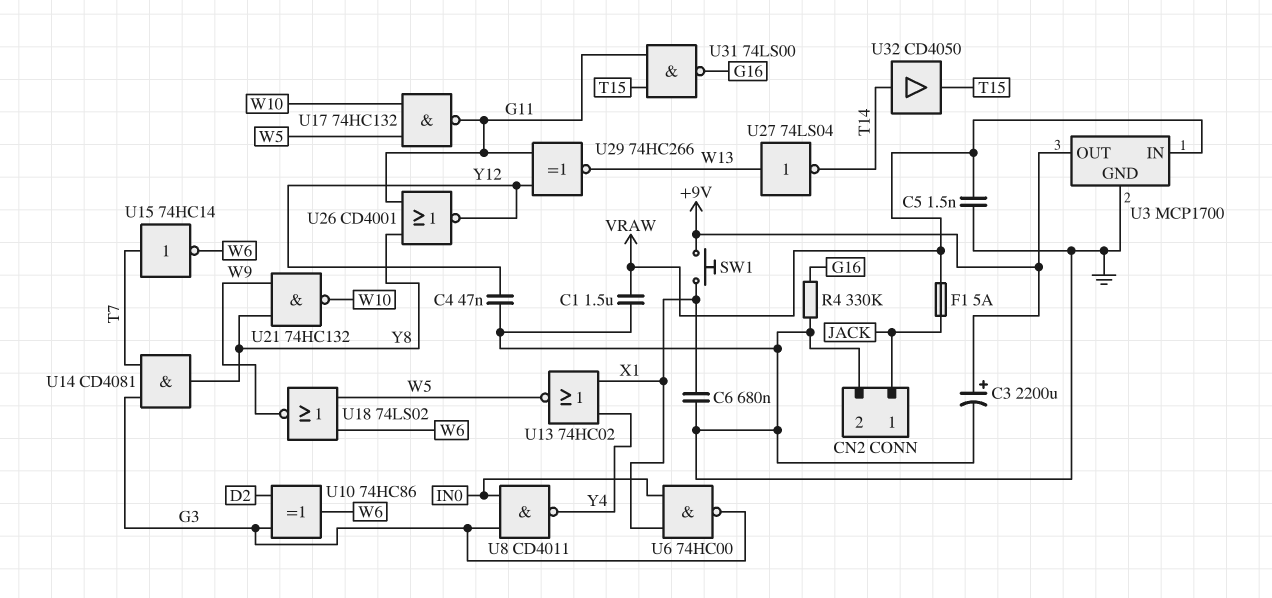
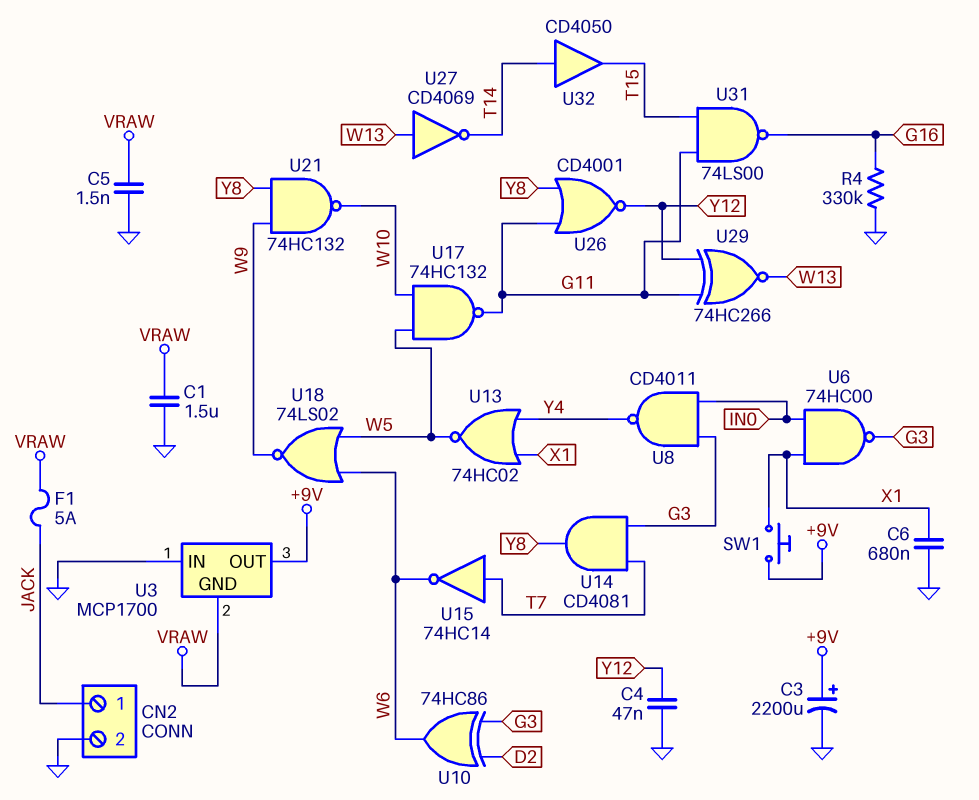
U3 pin GND: GND -> VRAW
U3 pin IN: VRAW -> GND
U27: NOT 74LS04 (in W13, out T14) -> NOT CD4069 (in W13, out T14)

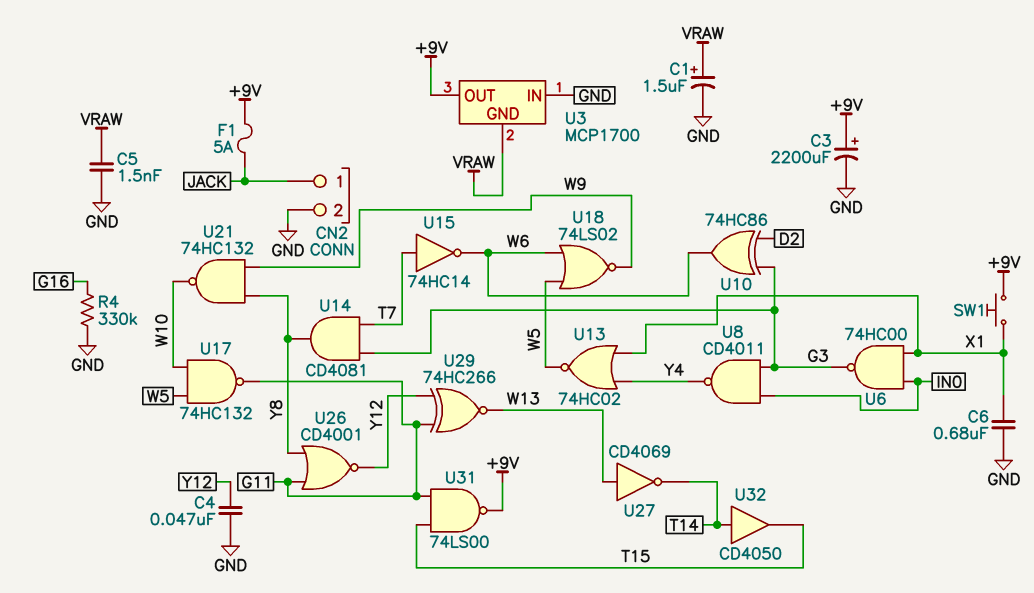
C1: 1.5uF (GND, VRAW) -> 1.5uF (plus VRAW, minus GND)
F1: 5A (JACK, VRAW) -> 5A (+9V, JACK)
U31: NAND 74LS00 (in G11, in T15, out G16) -> NAND 74LS00 (in G11, in T15, out +9V)

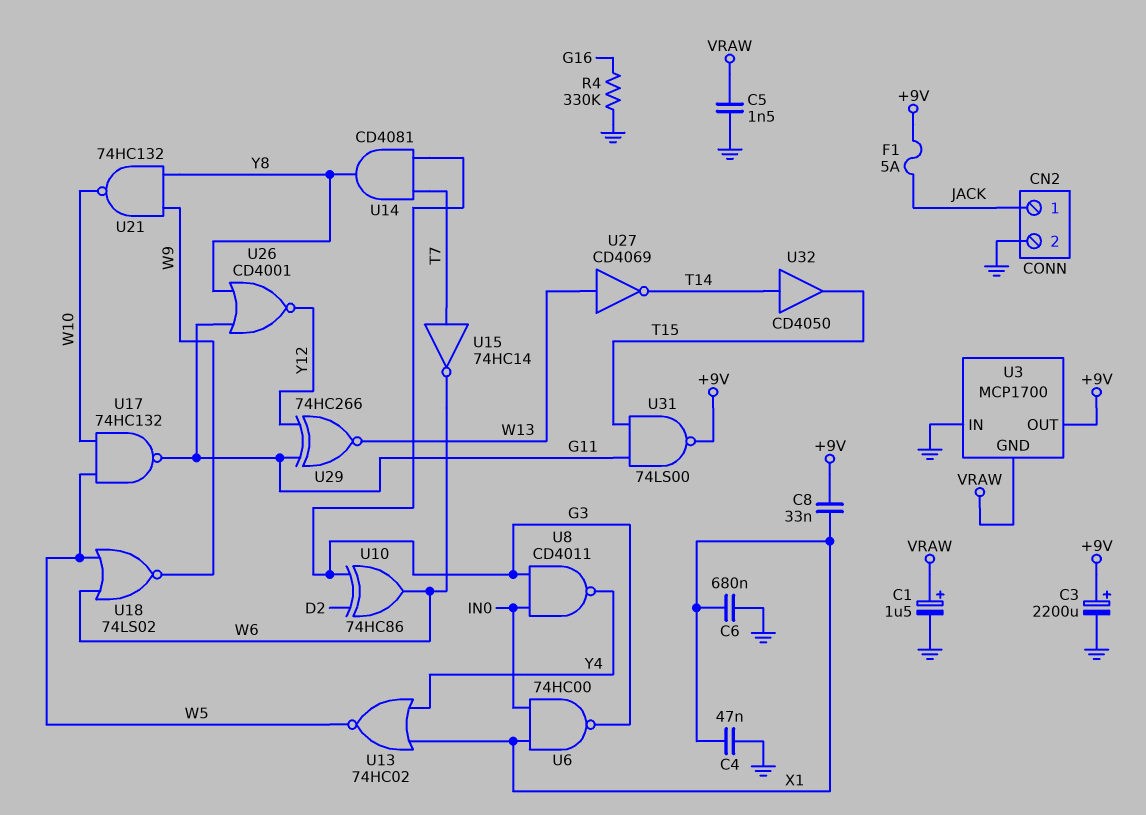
C4: 47nF (GND, Y12) -> 47nF (GND, X1)
C8: none -> 33nF (+9V, X1)
SW1: button (+9V, X1) -> none

